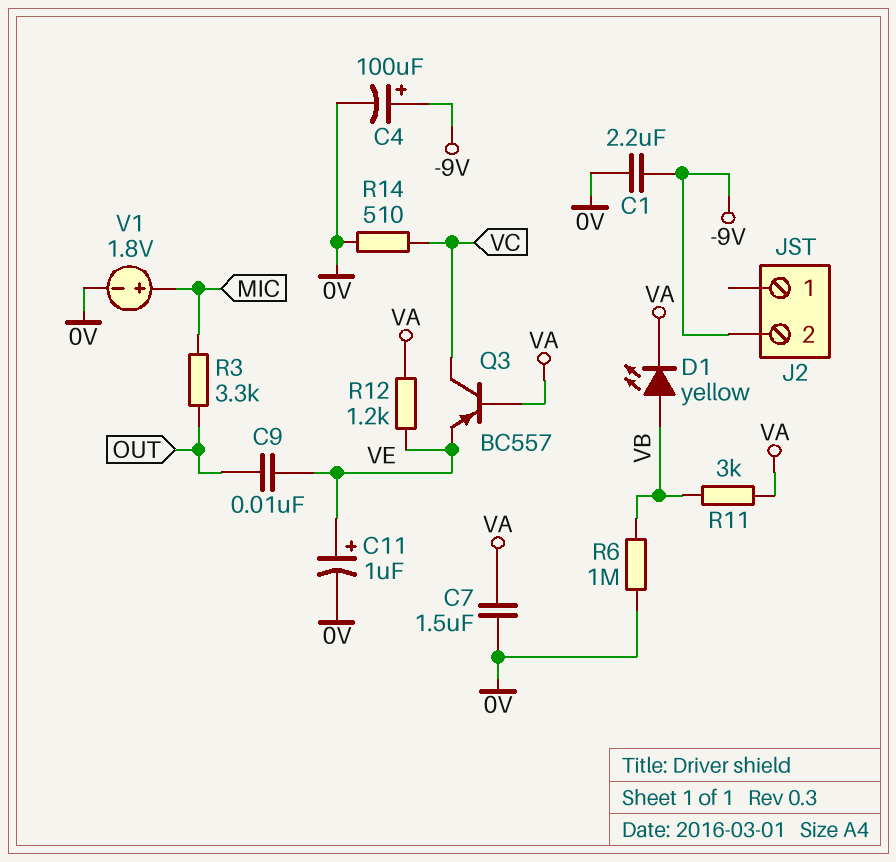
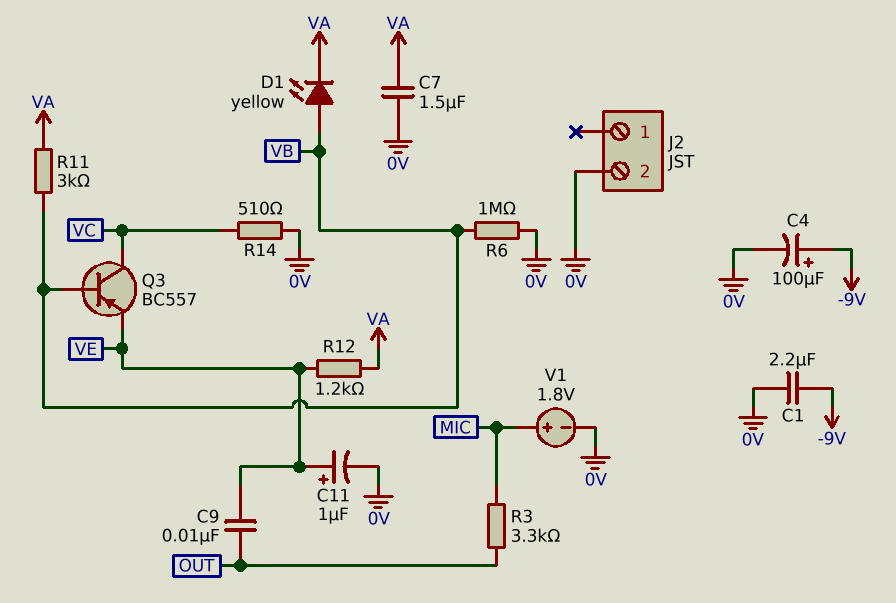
J2 pin 2: -9V -> 0V
Q3: PNP BC557 (B VA, C VC, E VE) -> PNP BC557 (B VB, C VC, E VE)

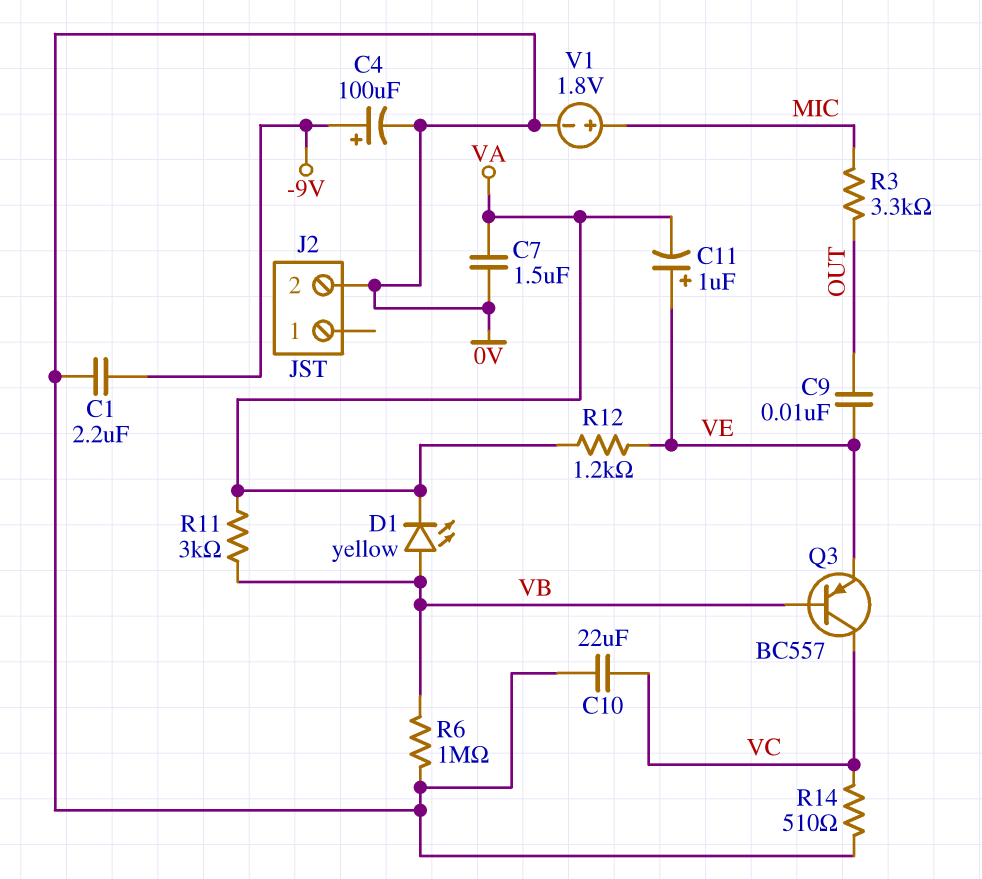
C10: none -> 22uF (0V, VC)
C11: 1uF (plus VE, minus 0V) -> 1uF (plus VE, minus VA)

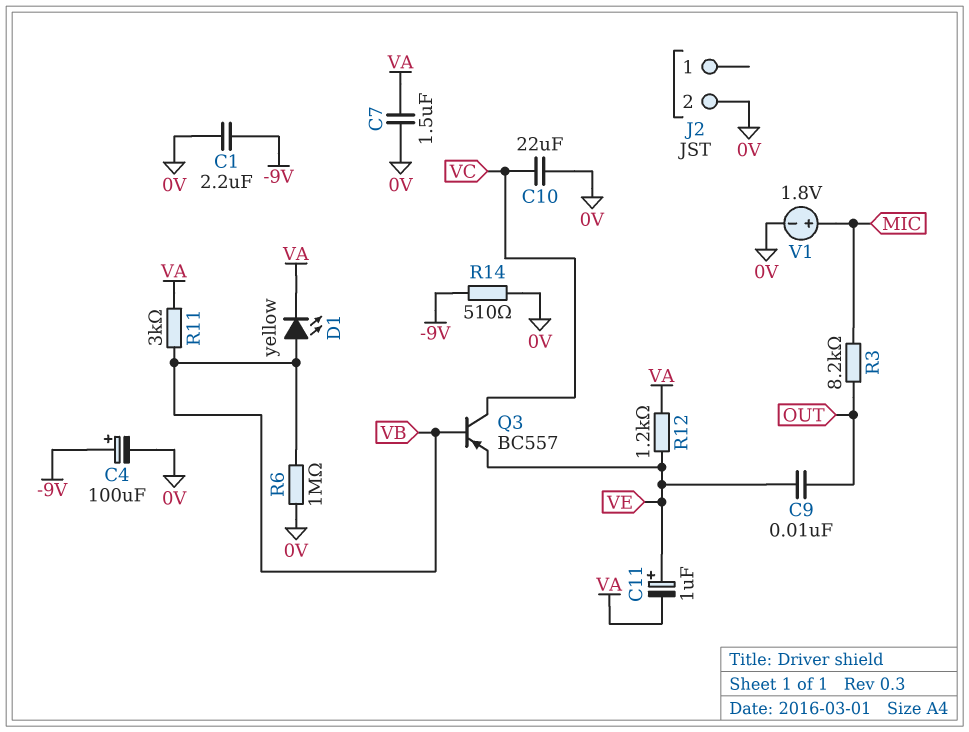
R3: 3.3k (MIC, OUT) -> 8.2k (MIC, OUT)
R14: 510 (0V, VC) -> 510 (-9V, 0V)

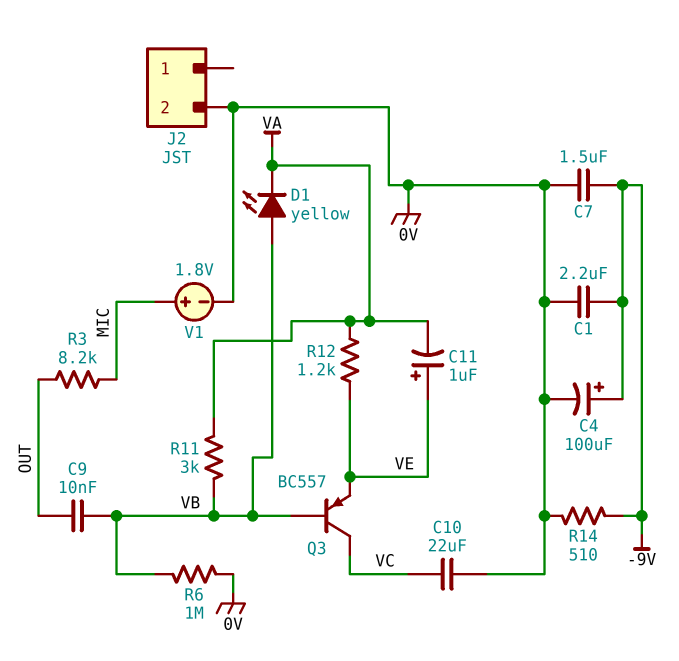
C7: 1.5uF (0V, VA) -> 1.5uF (-9V, 0V)
C9: 10nF (OUT, VE) -> 10nF (OUT, VB)

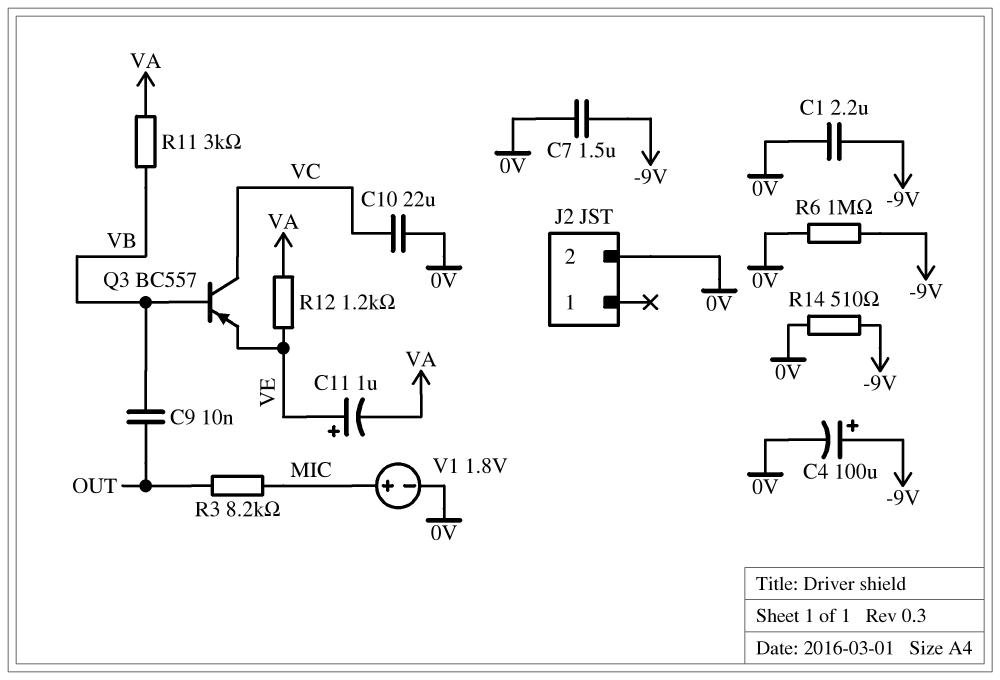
D1: LED yellow (A VB, K VA) -> none
R6: 1M (0V, VB) -> 1M (-9V, 0V)

